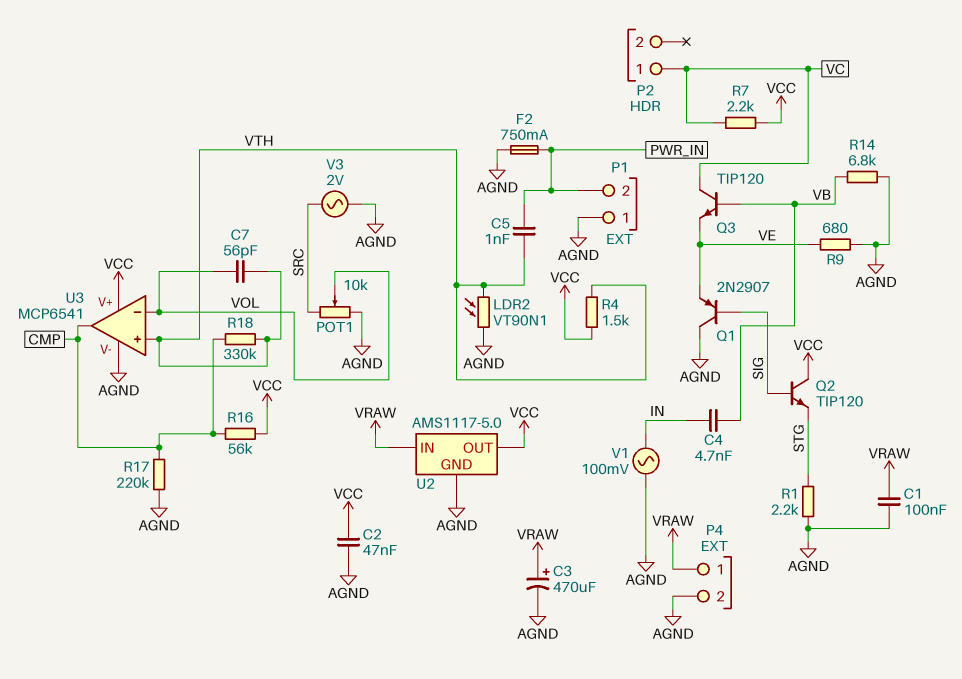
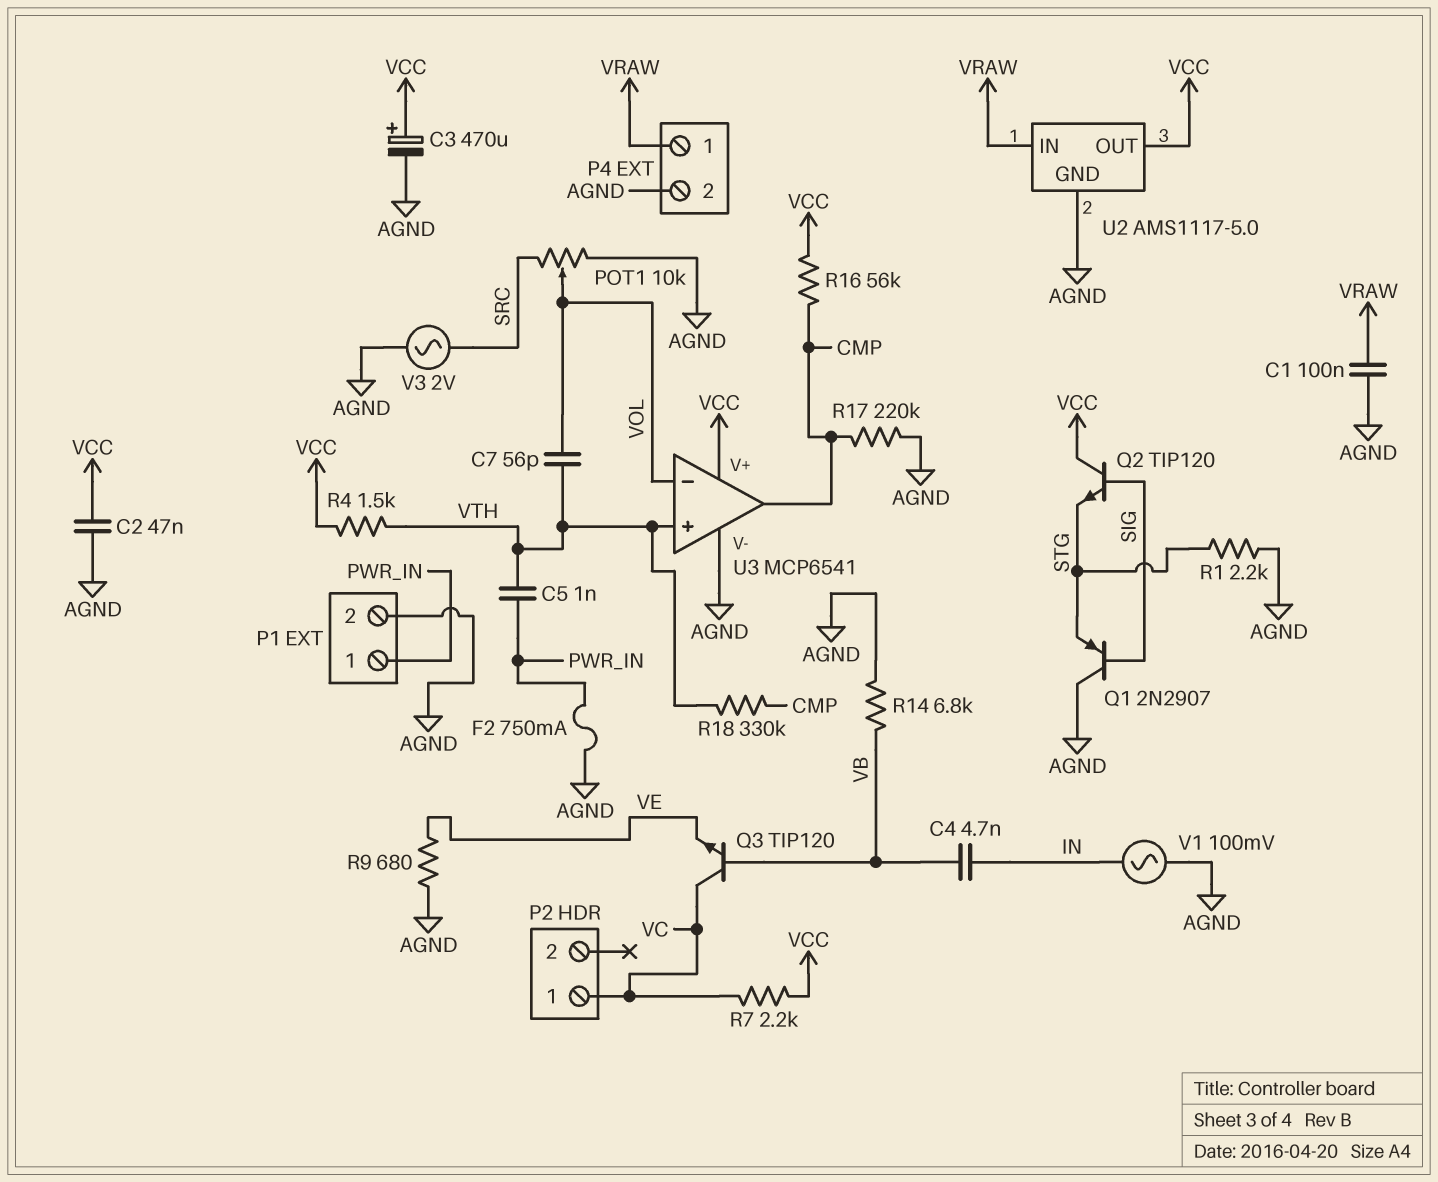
C3: 470uF (plus VRAW, minus AGND) -> 470uF (plus VCC, minus AGND)
LDR2: VT90N1 (AGND, VTH) -> none
P1 pin 1: AGND -> PWR_IN
P1 pin 2: PWR_IN -> AGND
Q1: PNP 2N2907 (B SIG, C AGND, E VE) -> PNP 2N2907 (B SIG, C AGND, E STG)

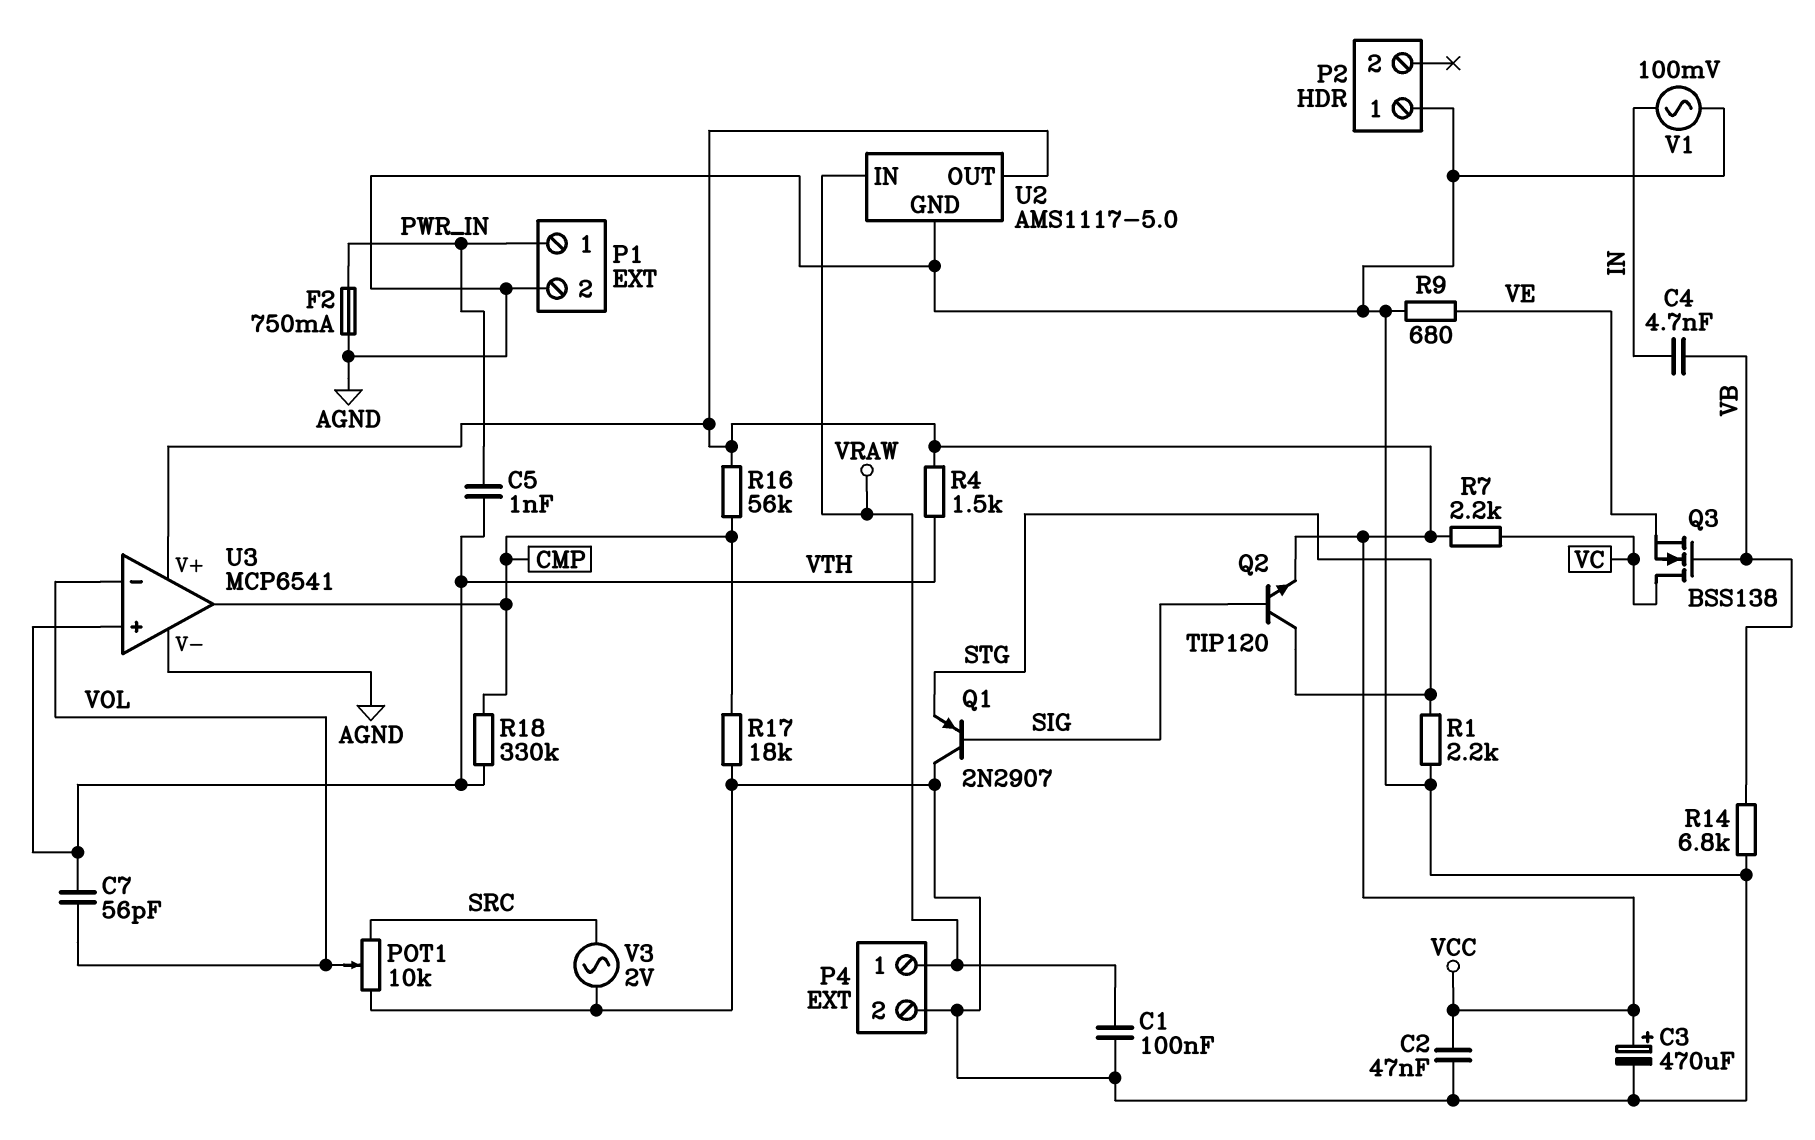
P2 pin 1: VC -> AGND
Q2: NPN TIP120 (B SIG, C VCC, E STG) -> NPN TIP120 (B SIG, C STG, E VCC)
Q3: NPN TIP120 (B VB, C VC, E VE) -> NMOS BSS138 (G VB, D VC, S VE)
R17: 220k (AGND, CMP) -> 18k (AGND, CMP)

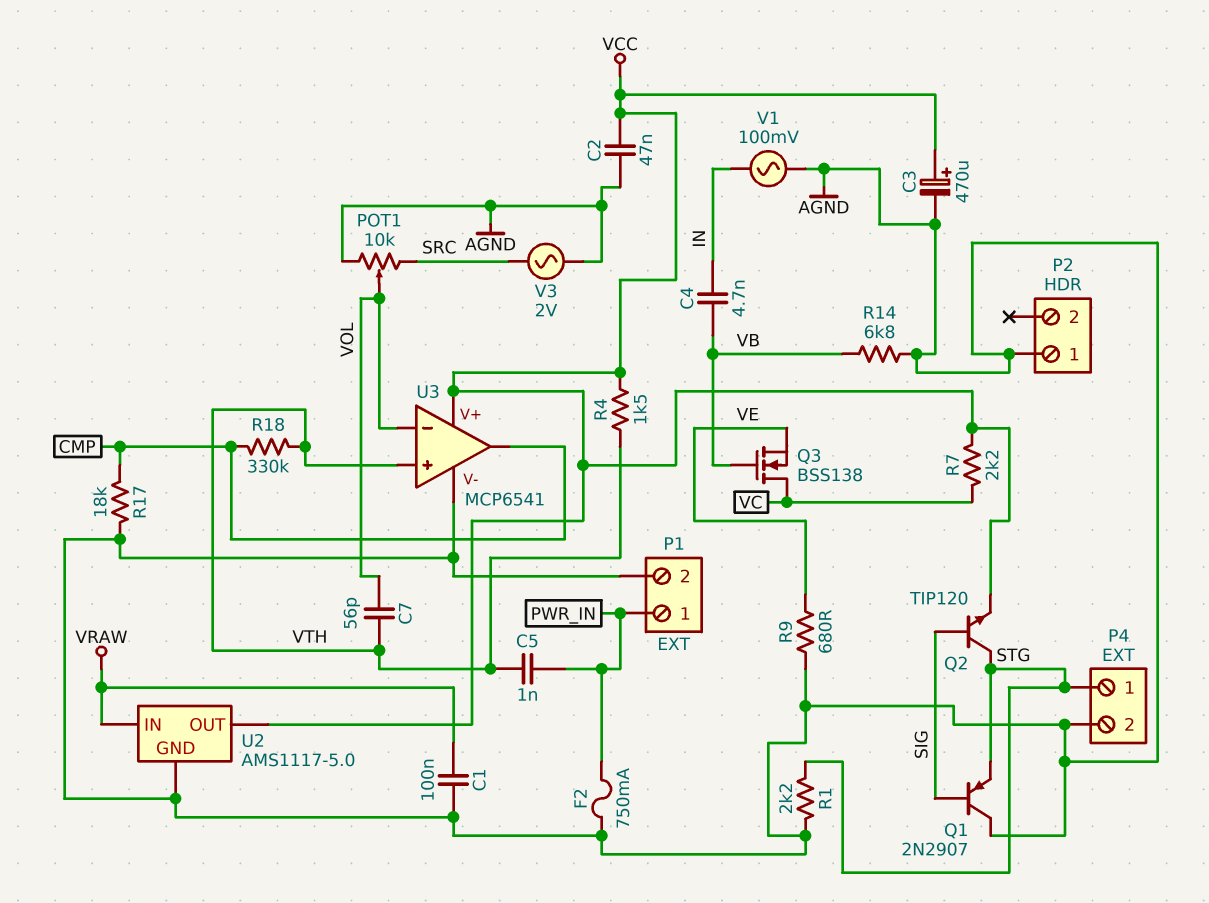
P4 pin 1: VRAW -> STG
R16: 56k (CMP, VCC) -> none

